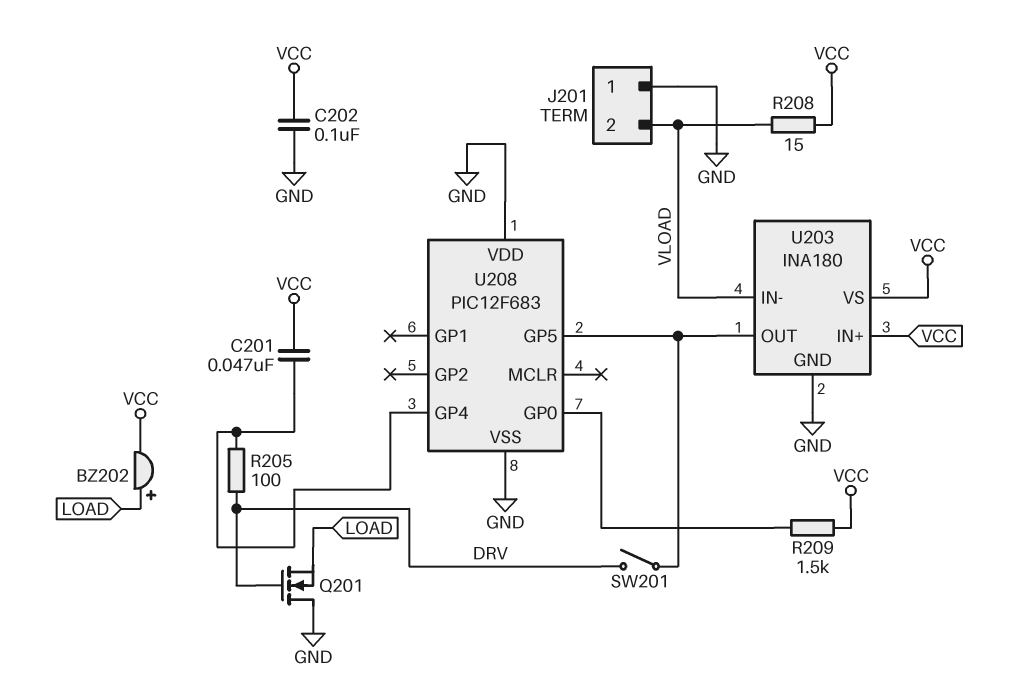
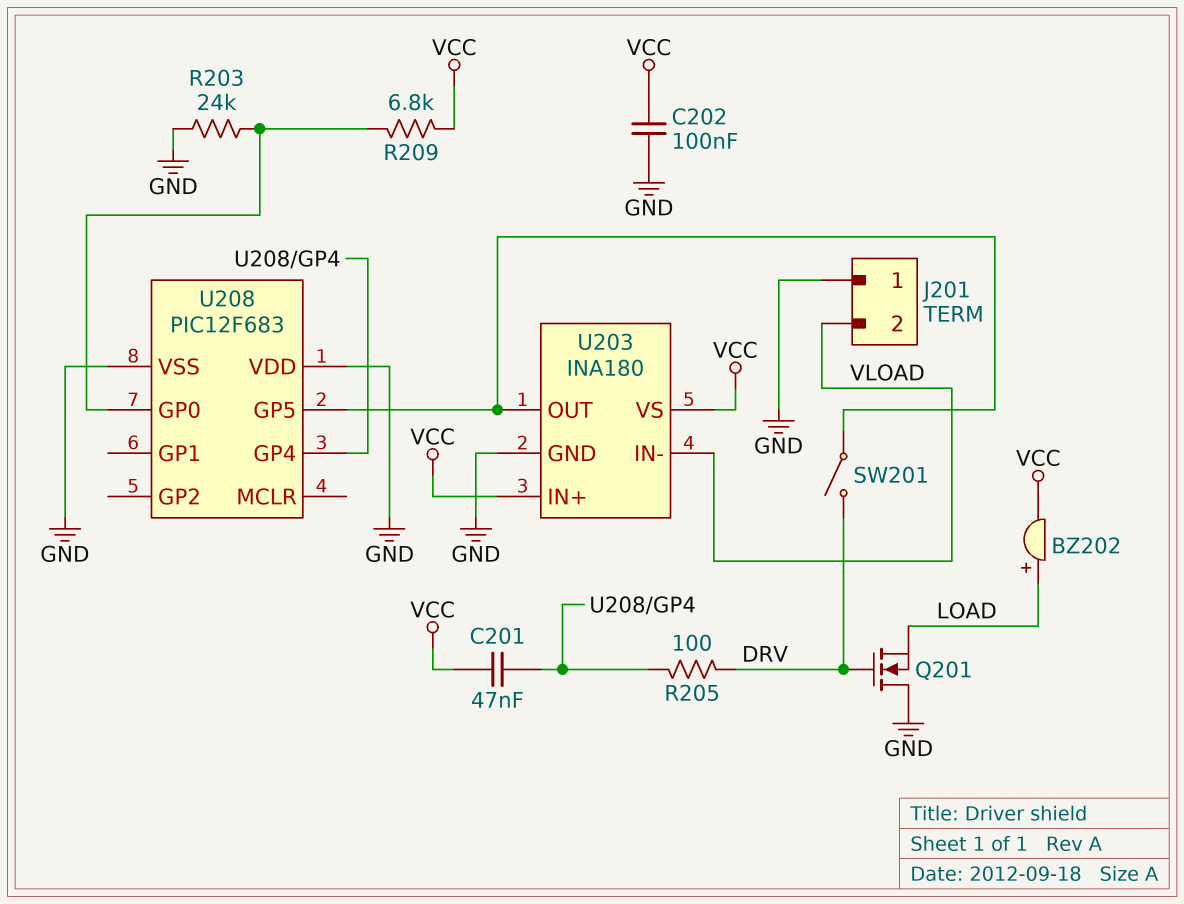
R203: none -> 24k (GND, U208/GP0)
R208: 15 (VCC, VLOAD) -> none
R209: 1.5k (U208/GP0, VCC) -> 6.8k (U208/GP0, VCC)

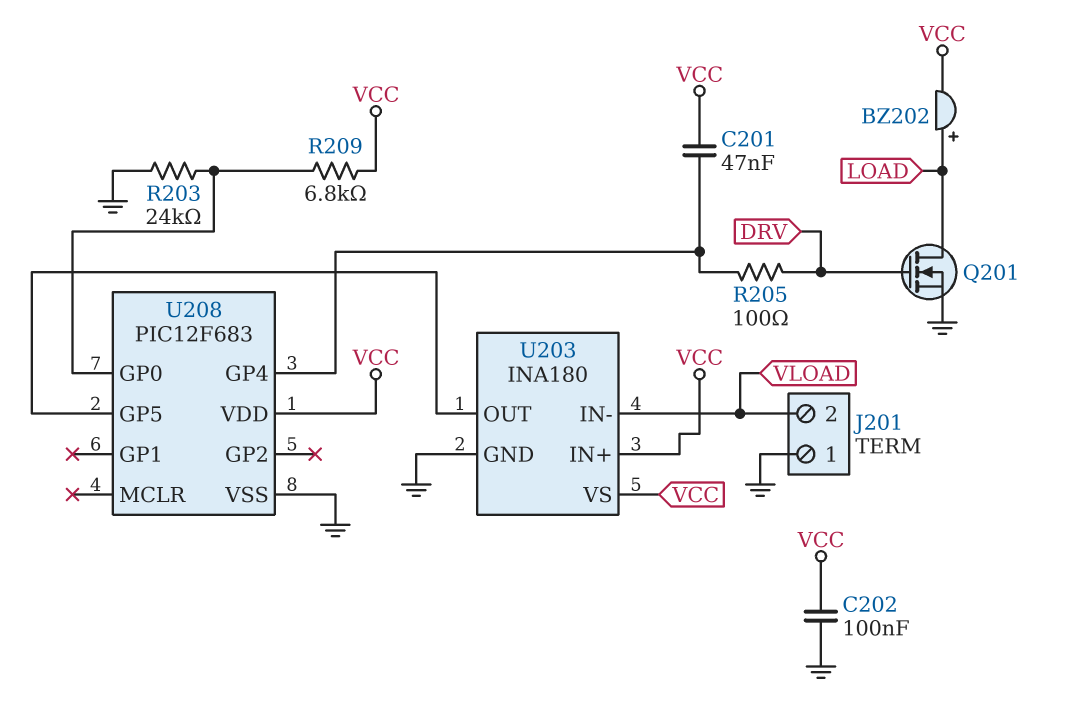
Q201: NMOS (G DRV, D GND, S LOAD) -> NMOS (G DRV, D LOAD, S GND)
SW201: switch (DRV, U203/OUT) -> none
U208 pin VDD: GND -> VCC

